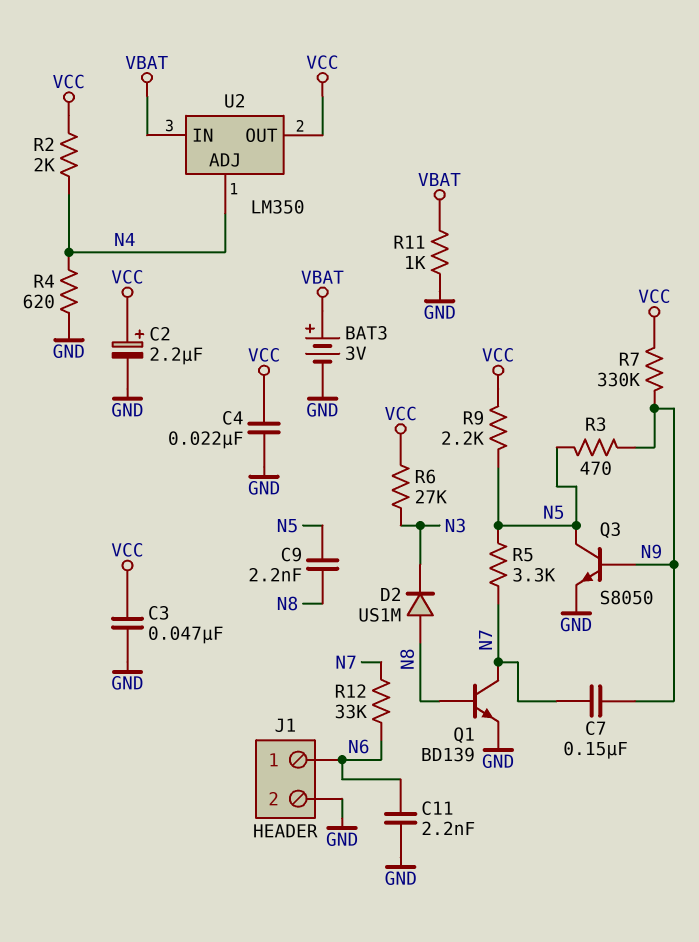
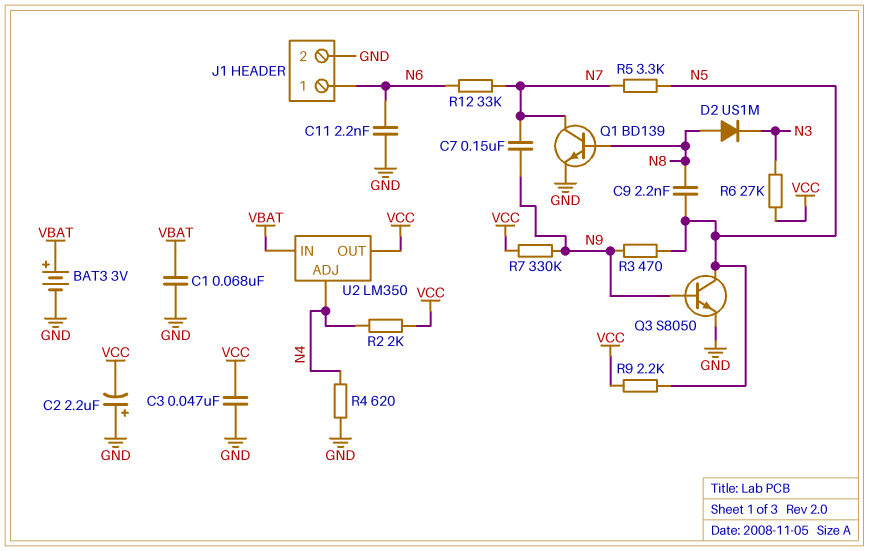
C1: none -> 68nF (GND, VBAT)
C2: 2.2uF (plus VCC, minus GND) -> 2.2uF (plus GND, minus VCC)
C4: 22nF (GND, VCC) -> none
R11: 1k (GND, VBAT) -> none

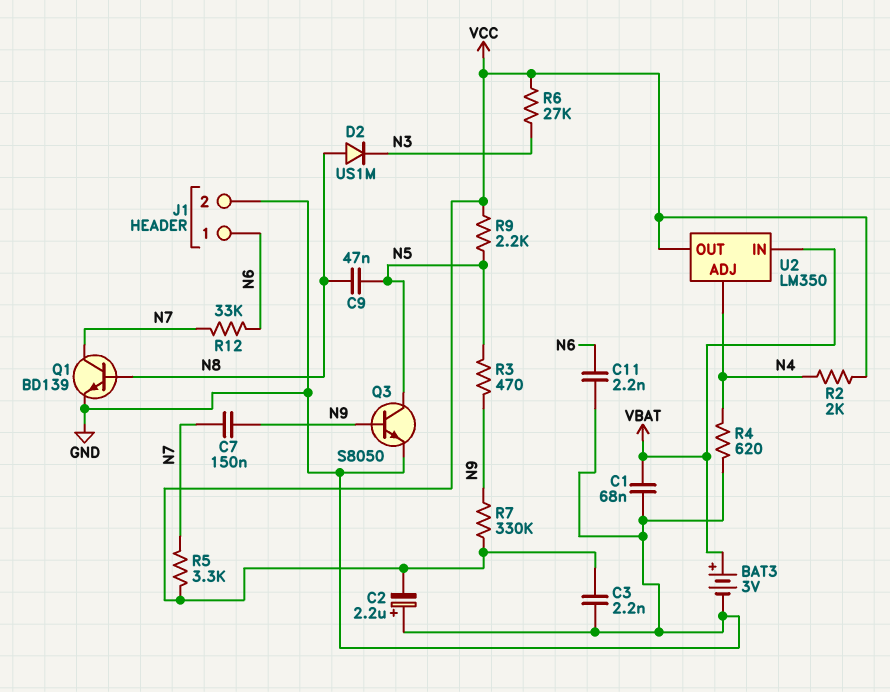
C3: 47nF (GND, VCC) -> 2.2nF (GND, VCC)
C9: 2.2nF (N5, N8) -> 47nF (N5, N8)
R5: 3.3k (N5, N7) -> 3.3k (N7, VCC)

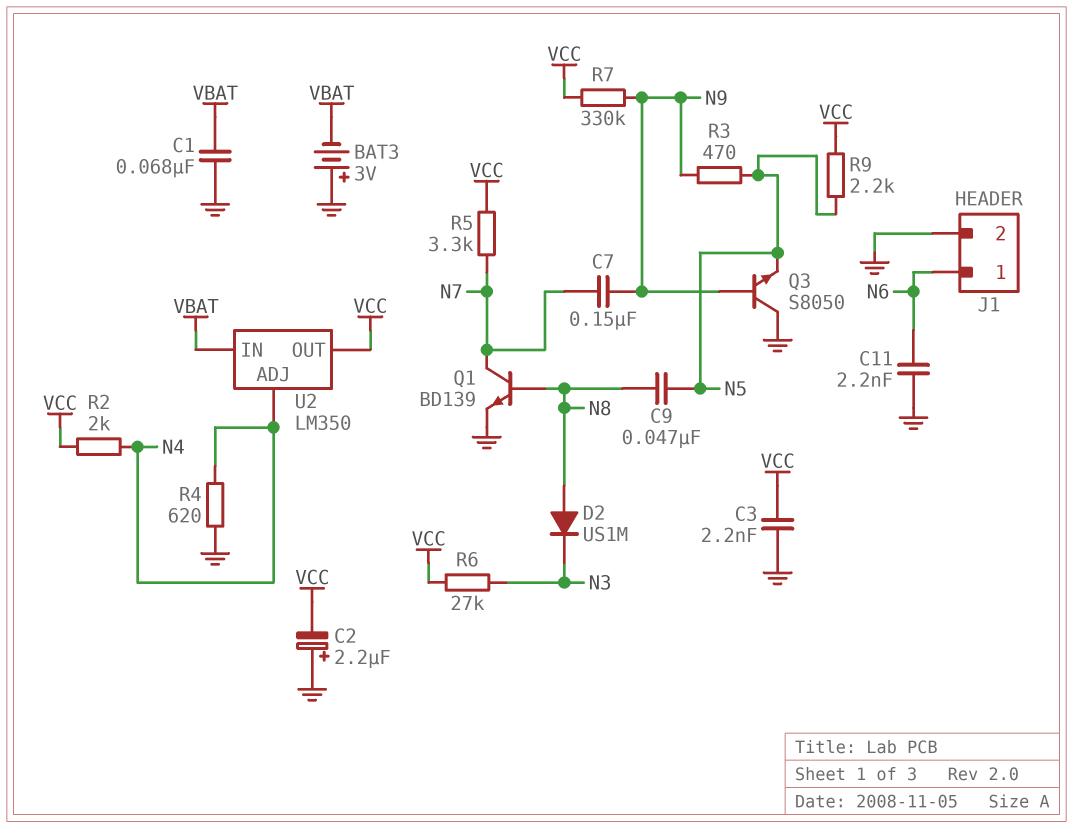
BAT3: 3V (plus VBAT, minus GND) -> 3V (plus GND, minus VBAT)
Q3: NPN S8050 (B N9, C N5, E GND) -> NPN S8050 (B N9, C GND, E N5)
R12: 33k (N6, N7) -> none

